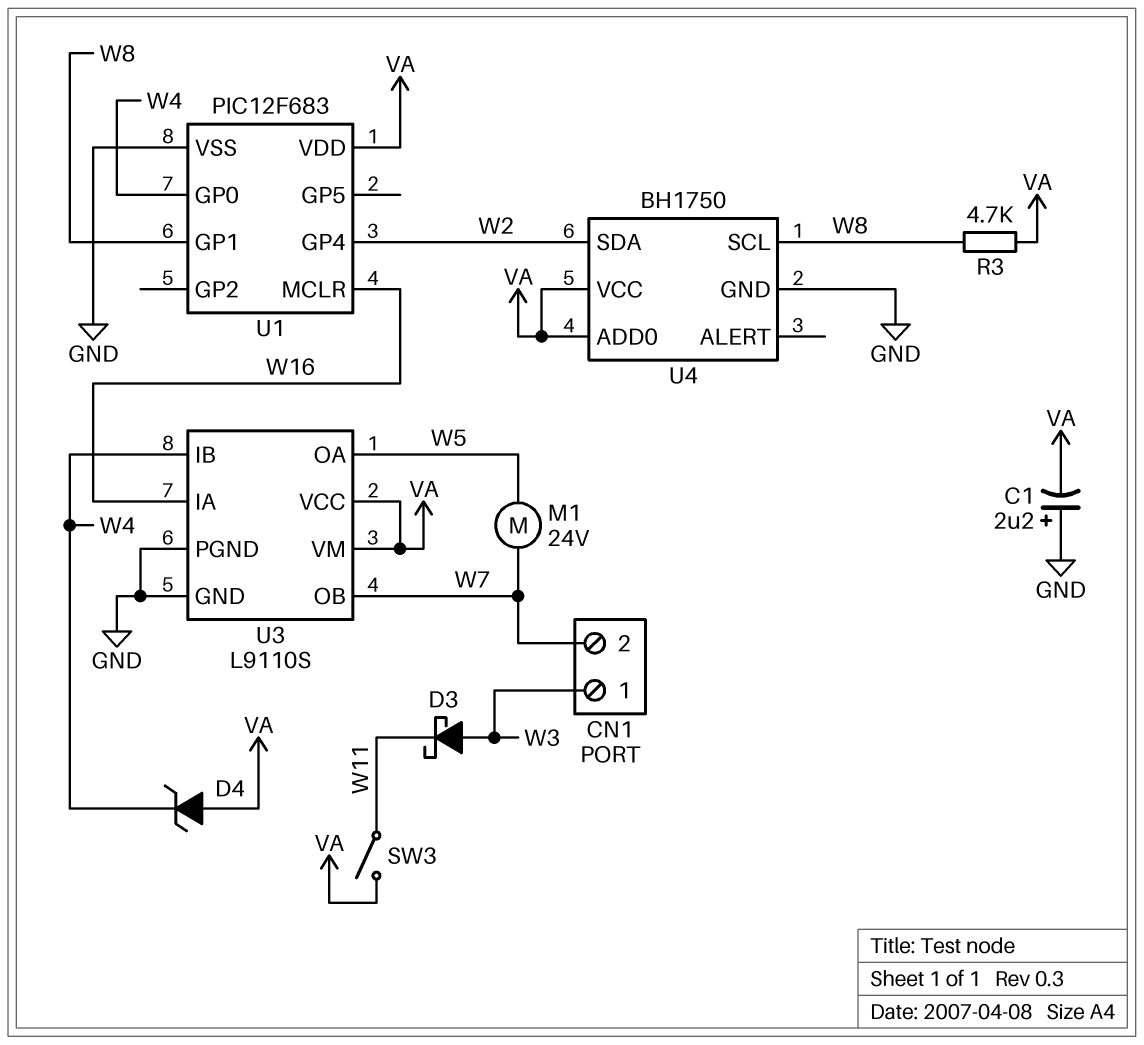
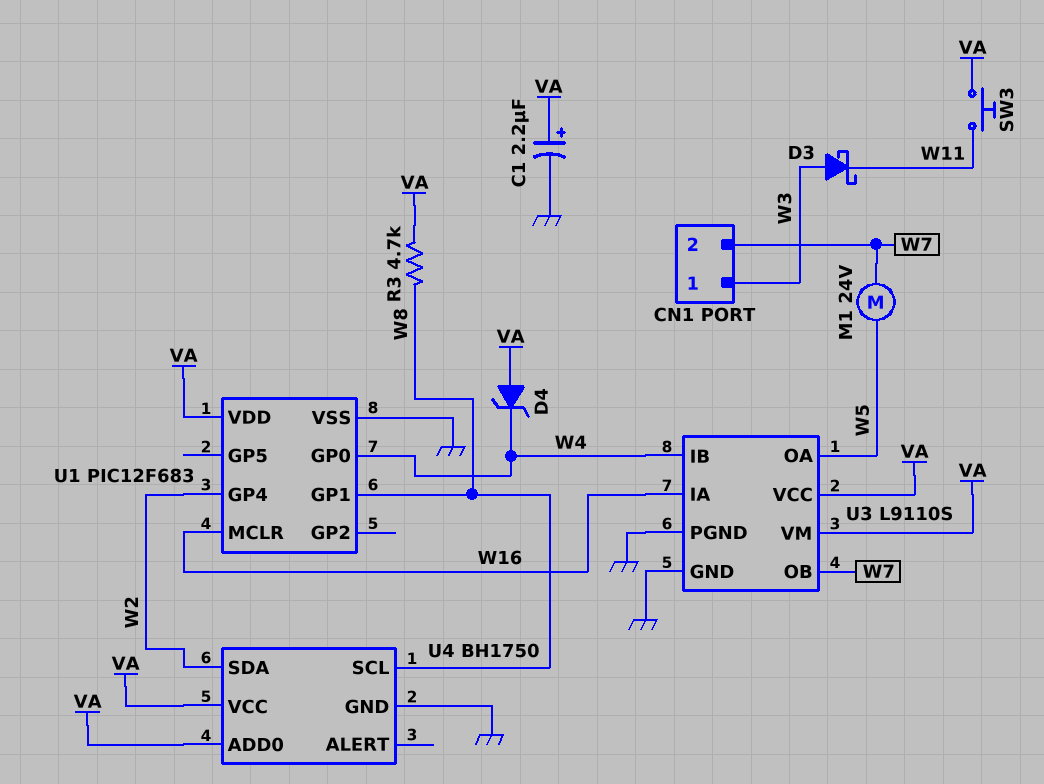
C1: 2.2uF (plus GND, minus VA) -> 2.2uF (plus VA, minus GND)
SW3: switch (VA, W11) -> button (VA, W11)

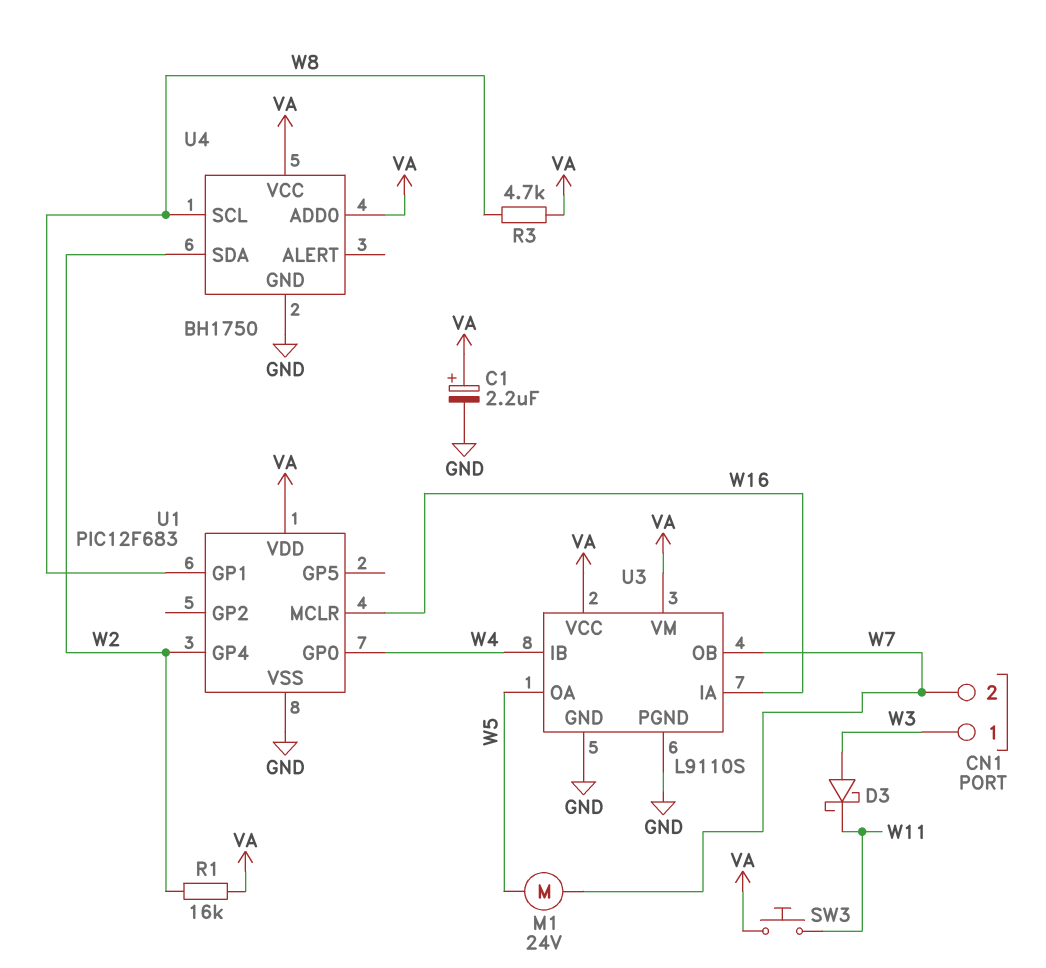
D4: zener (A VA, K W4) -> none
R1: none -> 16k (VA, W2)

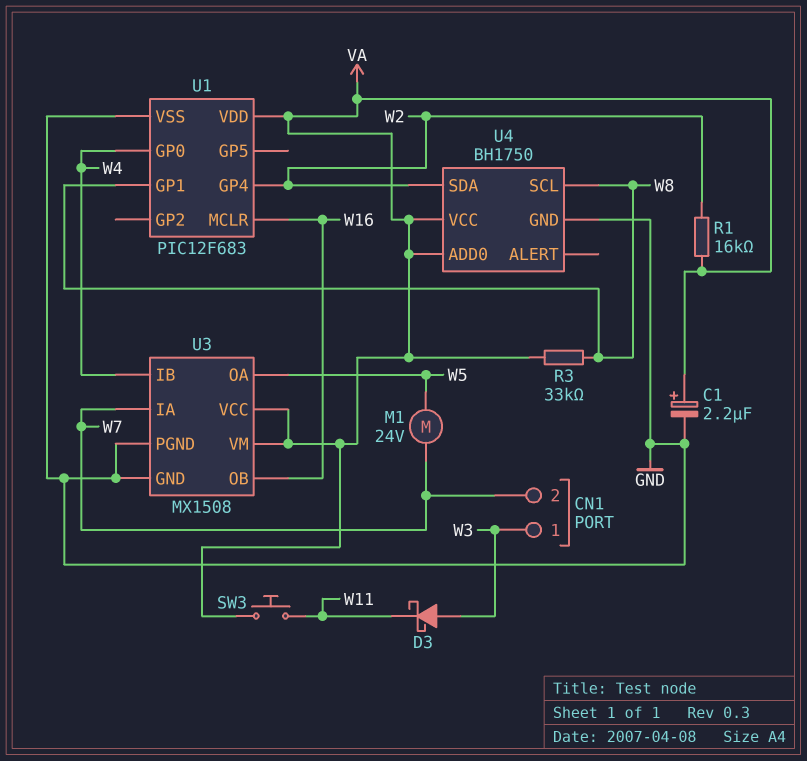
R3: 4.7k (VA, W8) -> 33k (VA, W8)
U3: L9110S -> MX1508
U3 pin IA: W16 -> W7
U3 pin OB: W7 -> W16

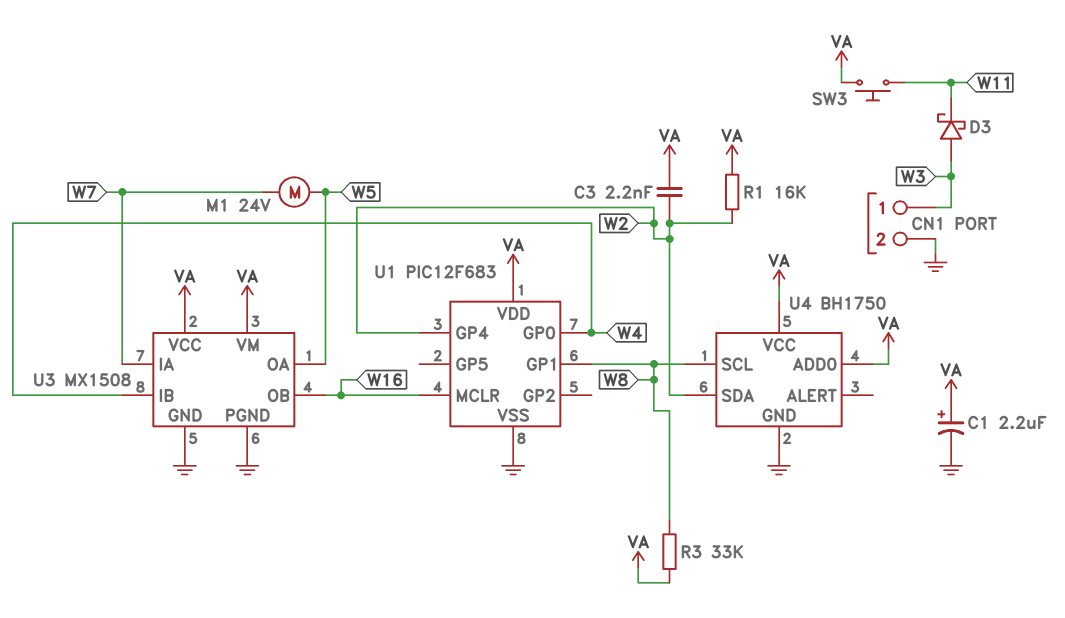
C3: none -> 2.2nF (VA, W2)
CN1 pin 2: W7 -> GND

